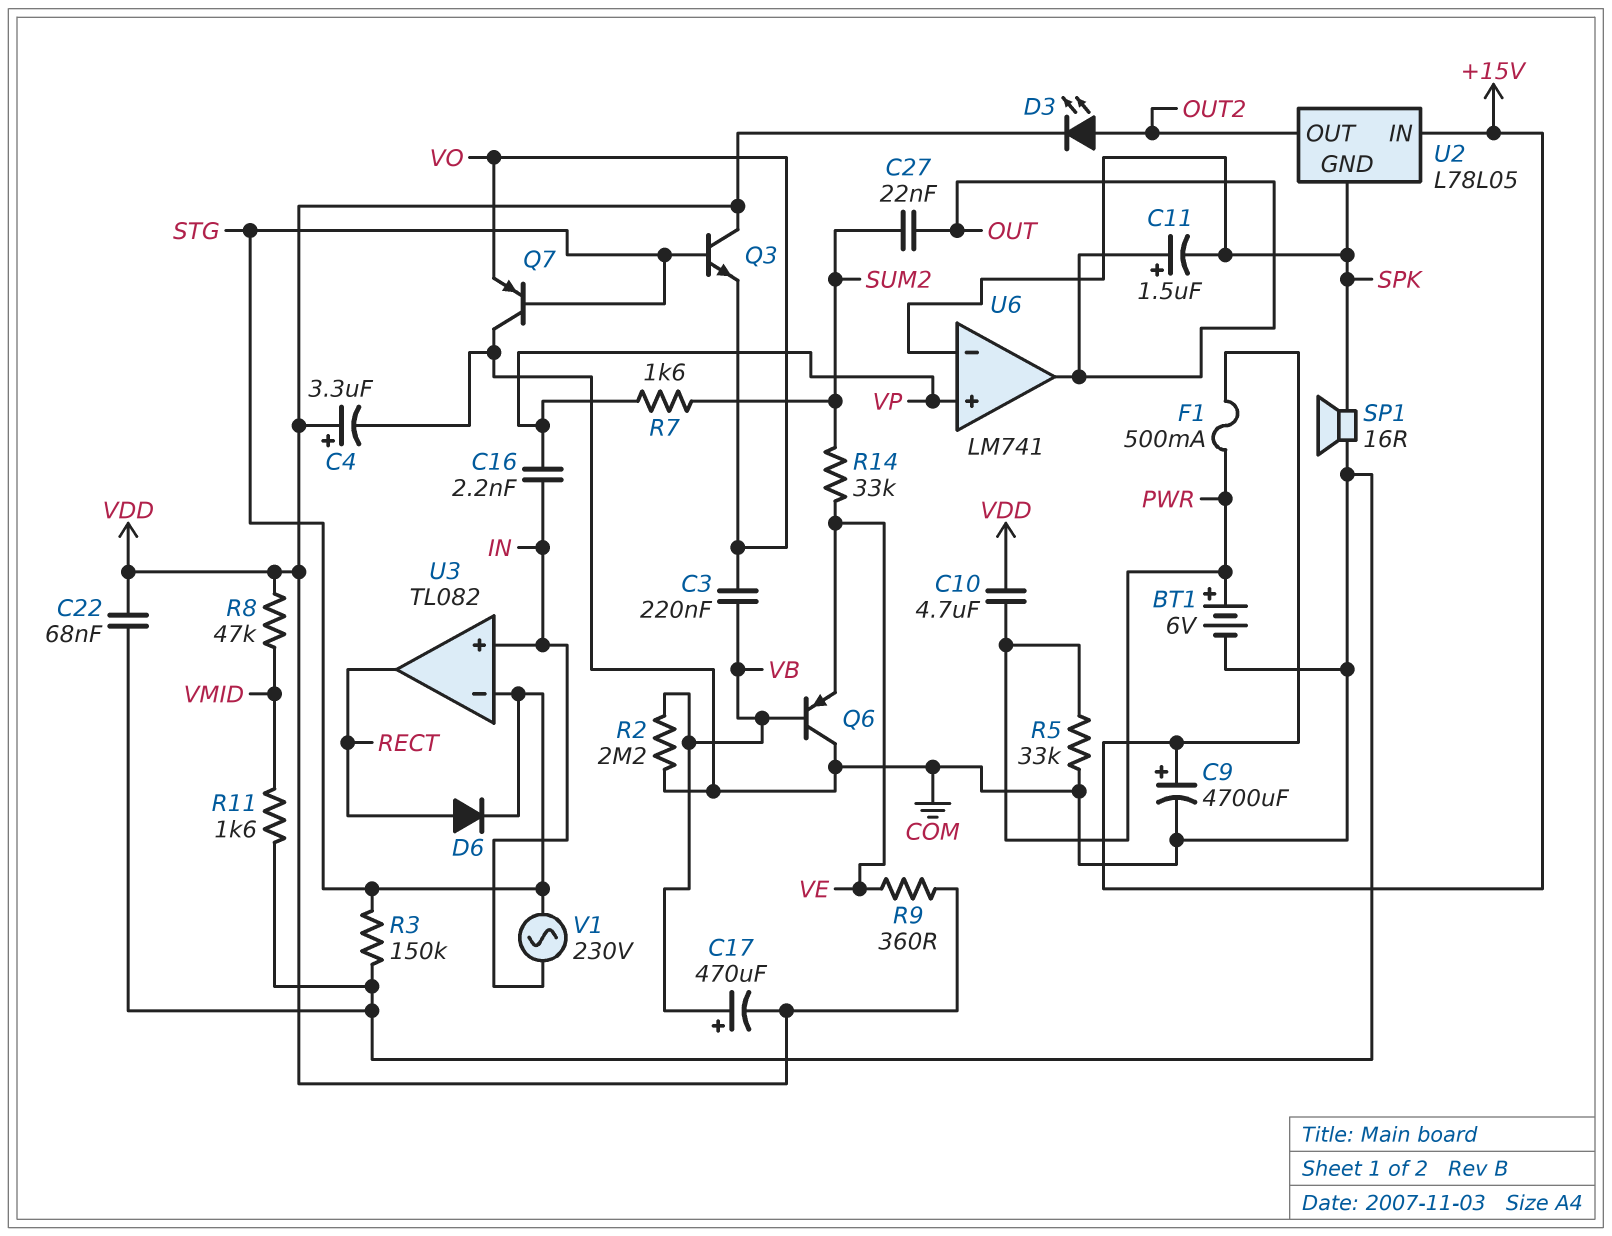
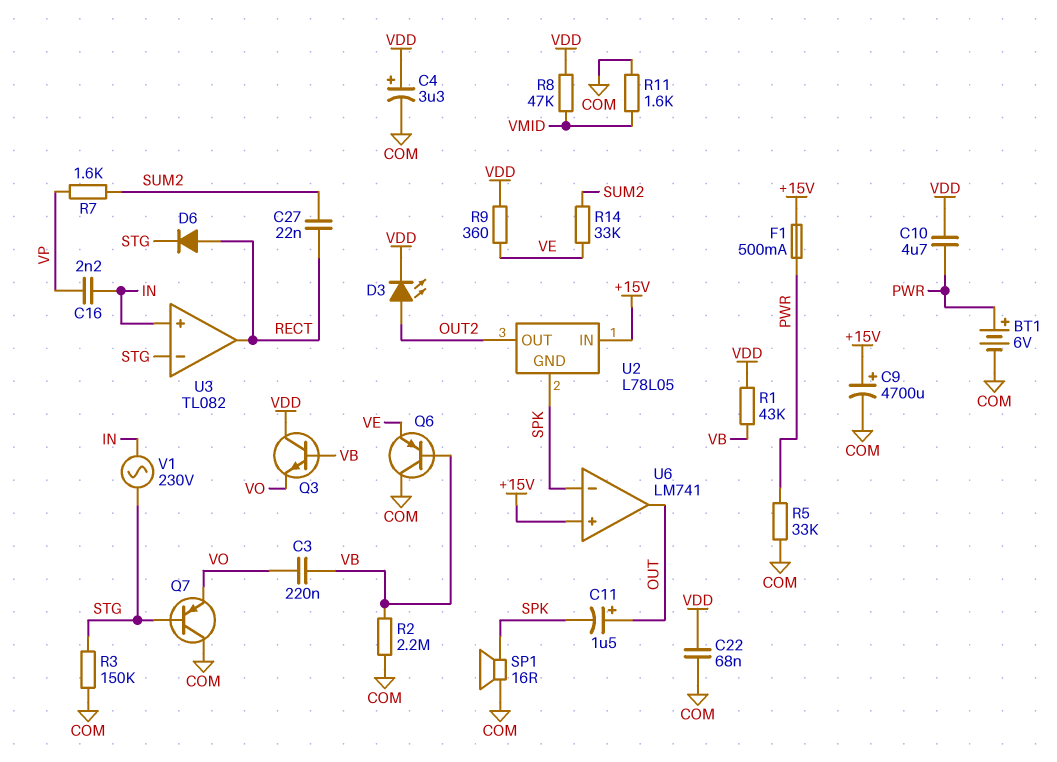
C17: 470uF (plus VB, minus VDD) -> none
C27: 22nF (OUT, SUM2) -> 22nF (RECT, SUM2)
Q3: NPN (B STG, C VDD, E VO) -> NPN (B VB, C VDD, E VO)
R1: none -> 43k (VB, VDD)
U6 pin in+: VP -> +15V

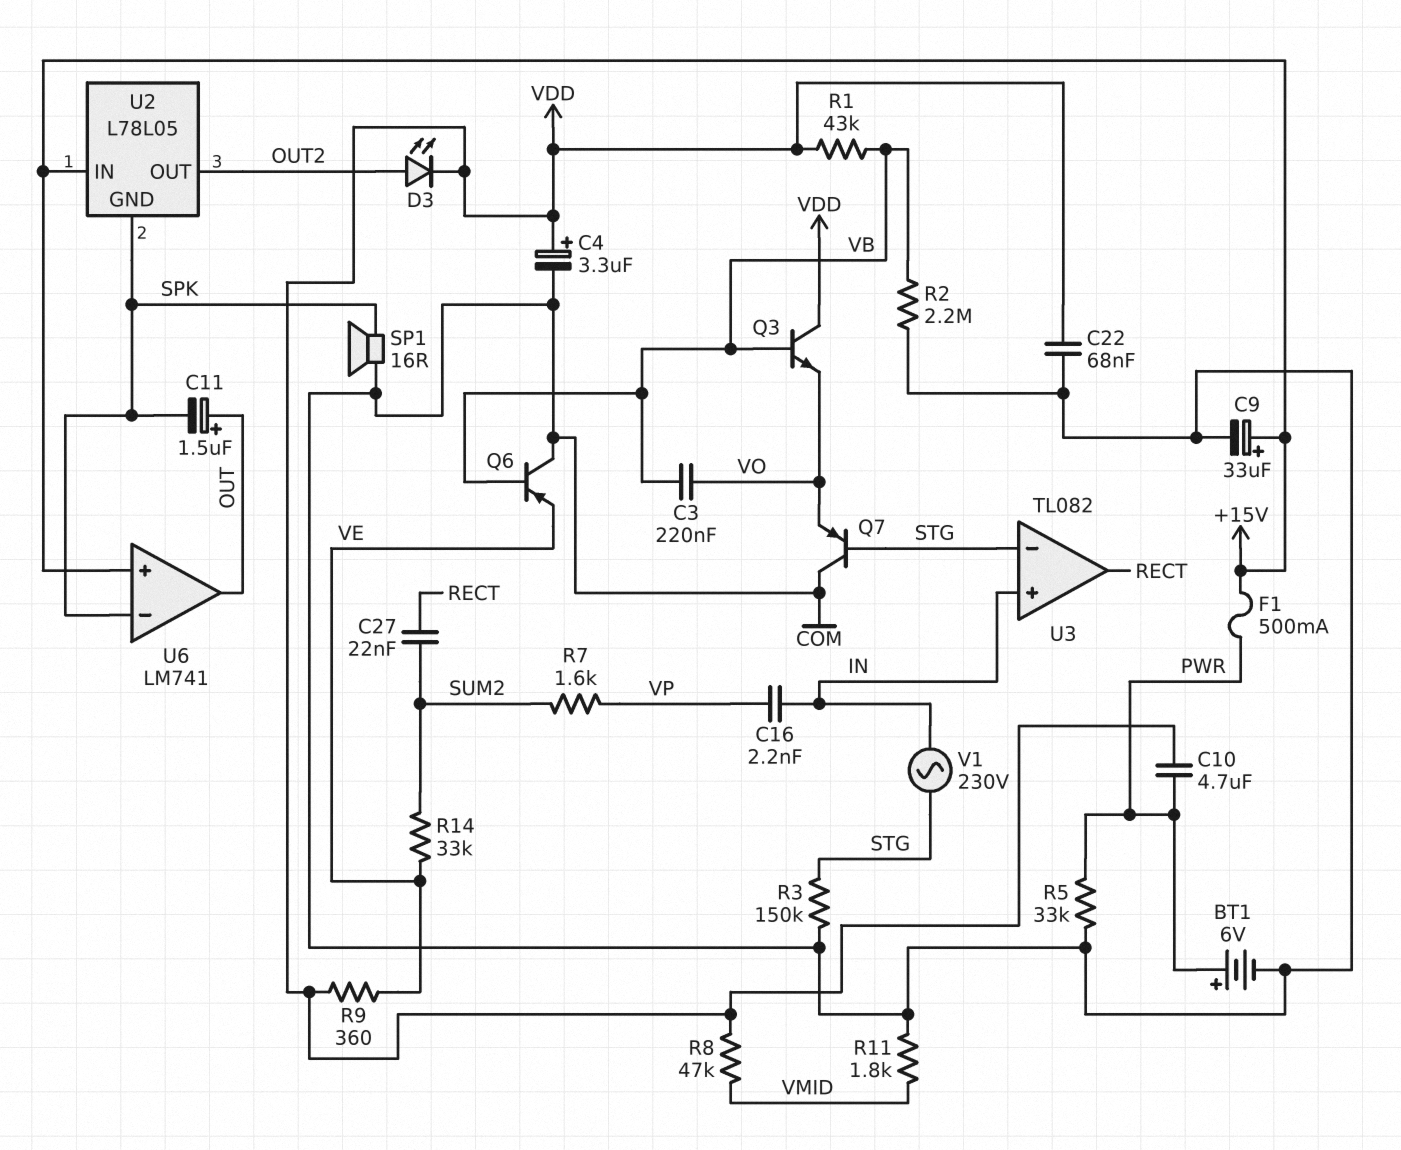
C9: 4700uF (plus +15V, minus COM) -> 33uF (plus +15V, minus COM)
D6: diode (A RECT, K STG) -> none
R11: 1.6k (COM, VMID) -> 1.8k (COM, VMID)

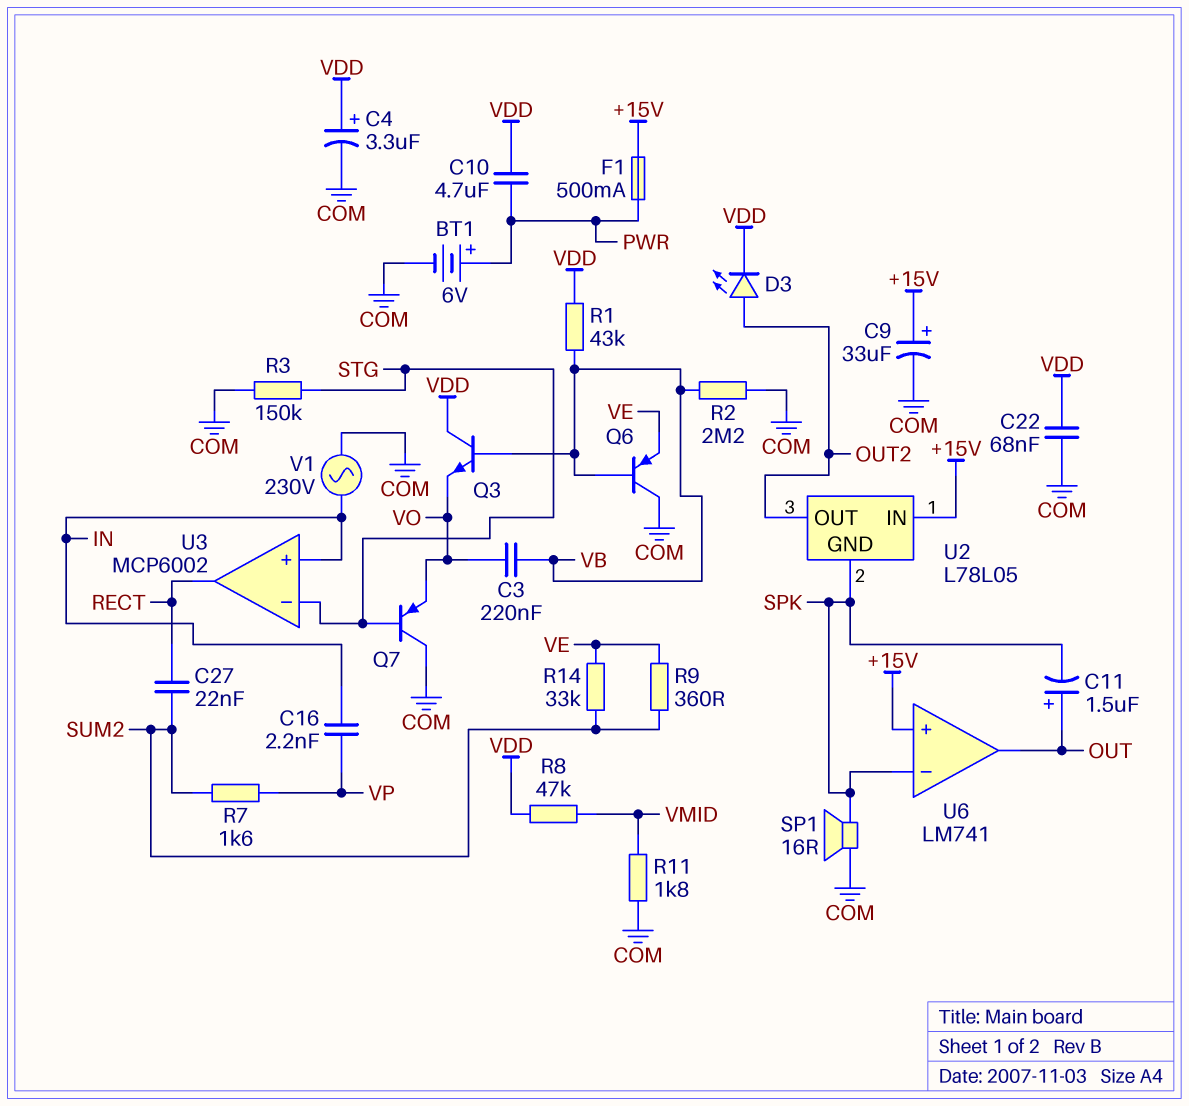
R5: 33k (COM, PWR) -> none
R9: 360 (VDD, VE) -> 360 (SUM2, VE)
U3: TL082 -> MCP6002
V1: AC 230V (IN, STG) -> AC 230V (COM, IN)

